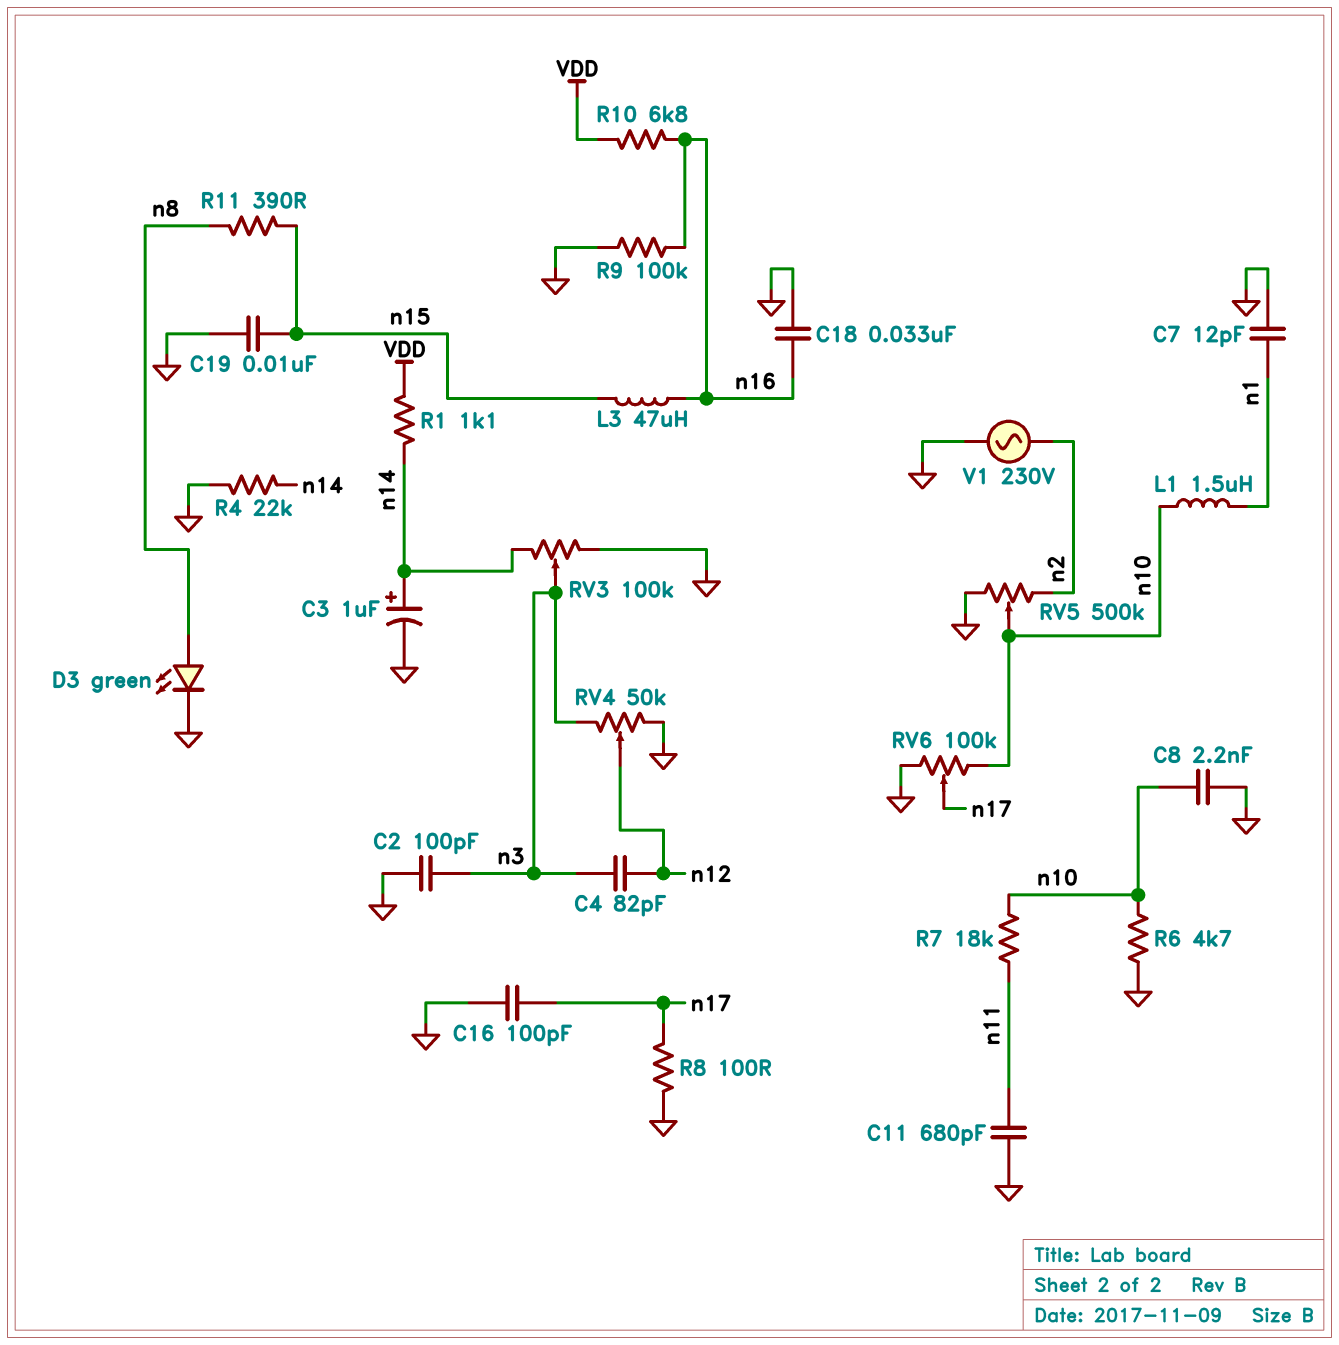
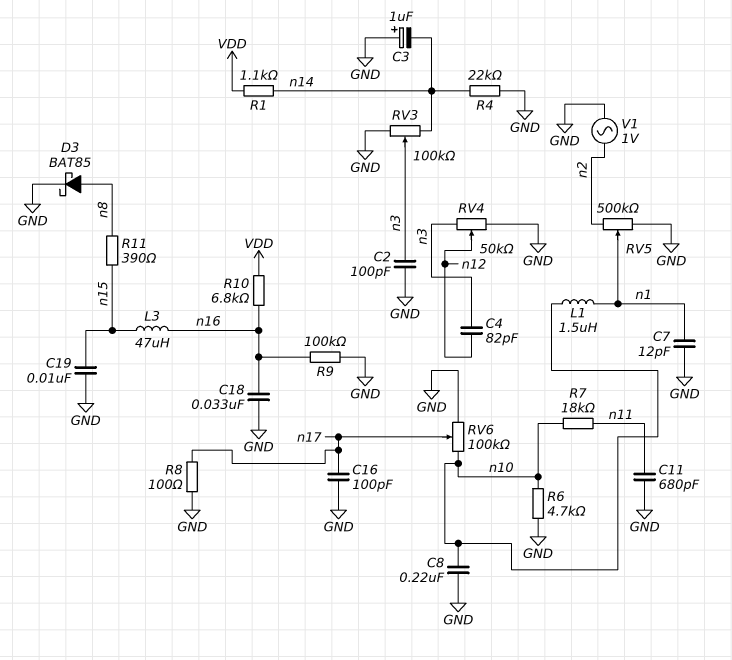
C3: 1uF (plus n14, minus GND) -> 1uF (plus GND, minus n14)
C8: 2.2nF (GND, n10) -> 220nF (GND, n10)
D3: LED green (A n8, K GND) -> schottky BAT85 (A n8, K GND)
RV5: 500k (GND, n2, wiper n10) -> 500k (GND, n2, wiper n1)
V1: AC 230V (GND, n2) -> AC 1V (GND, n2)

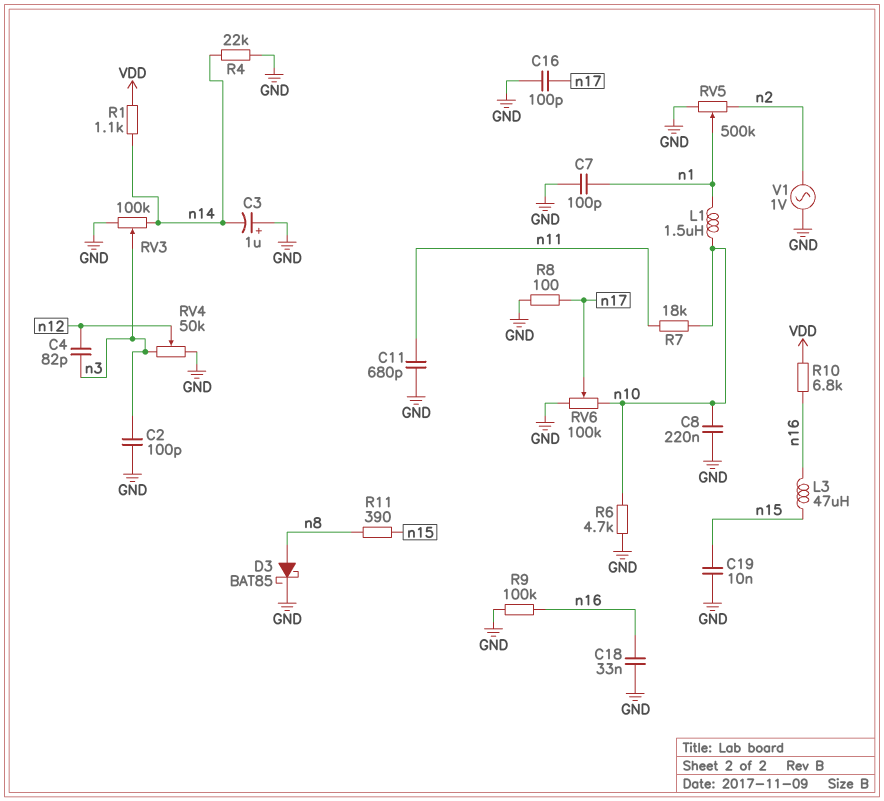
C7: 12pF (GND, n1) -> 100pF (GND, n1)

